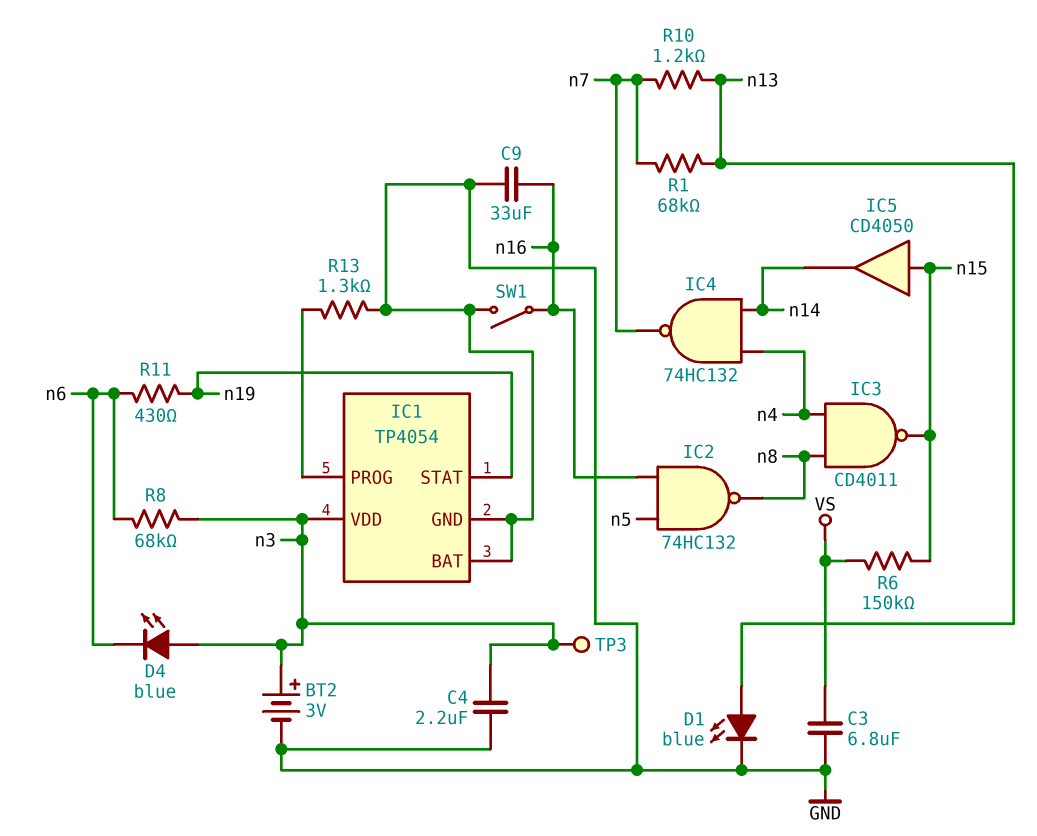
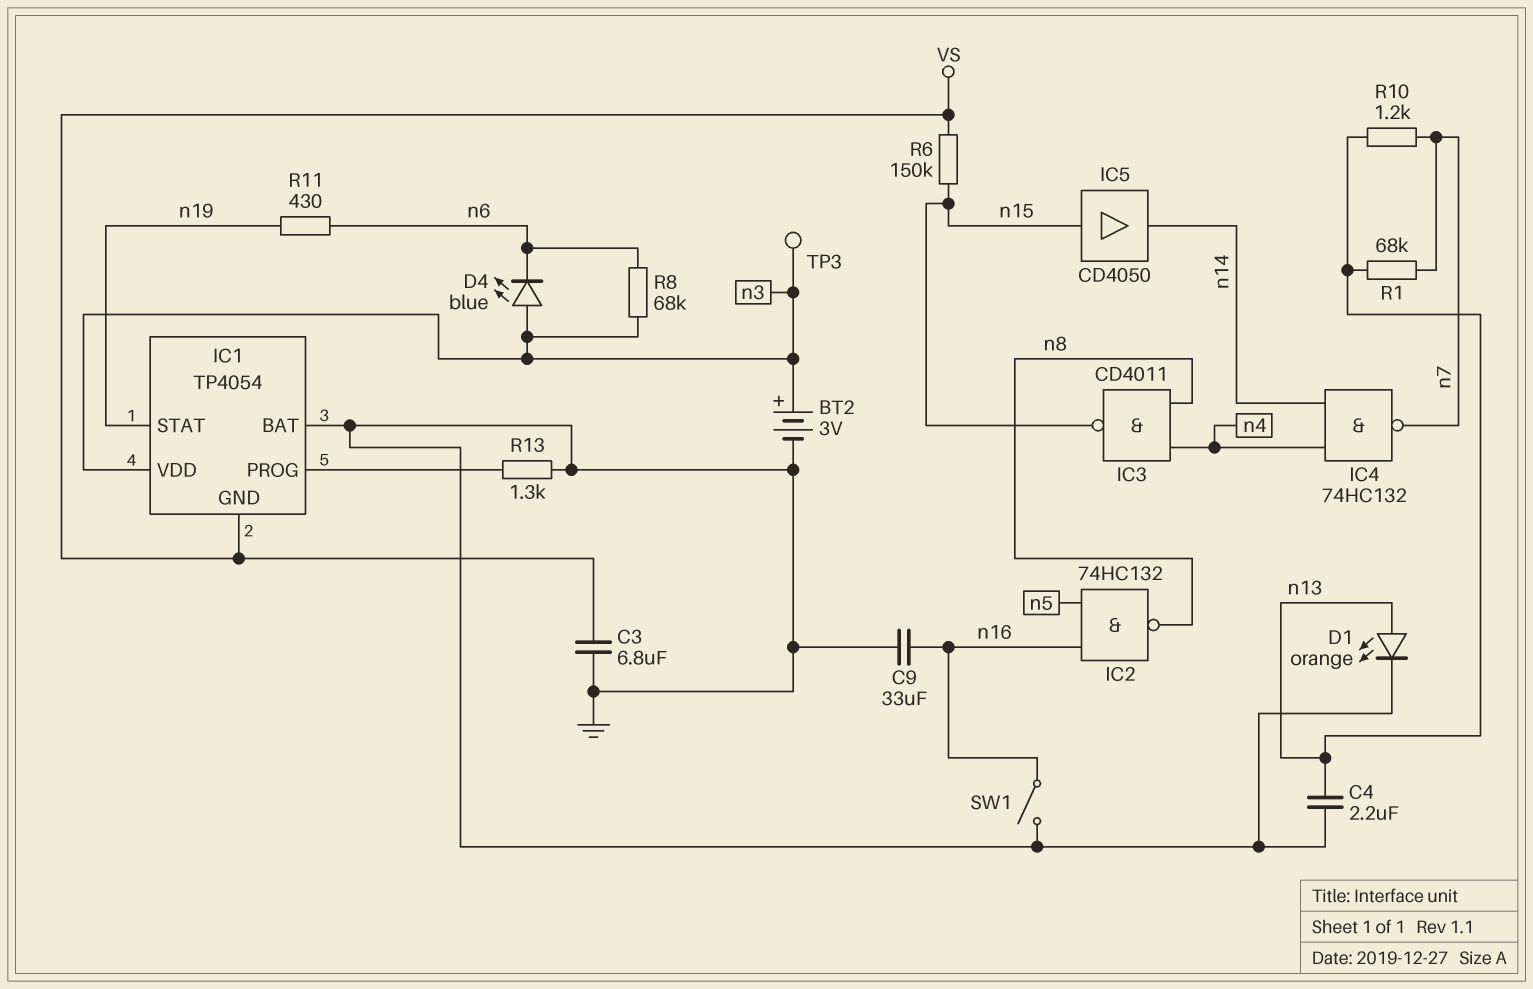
C4: 2.2uF (GND, n3) -> 2.2uF (GND, n13)
D1: LED blue (A n13, K GND) -> LED orange (A n13, K GND)
IC1 pin GND: GND -> VS

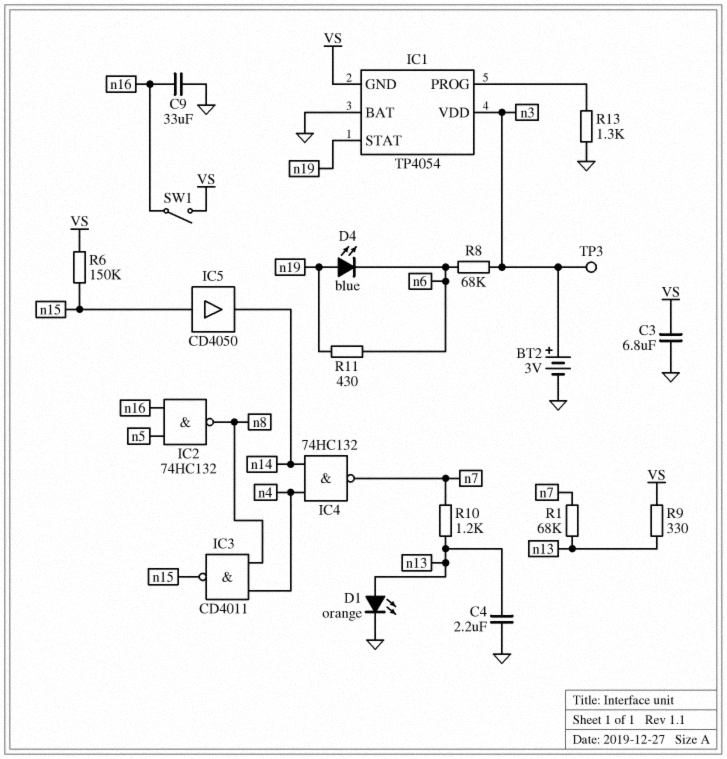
D4: LED blue (A n3, K n6) -> LED blue (A n19, K n6)
R9: none -> 330 (VS, n13)
SW1: switch (GND, n16) -> switch (VS, n16)

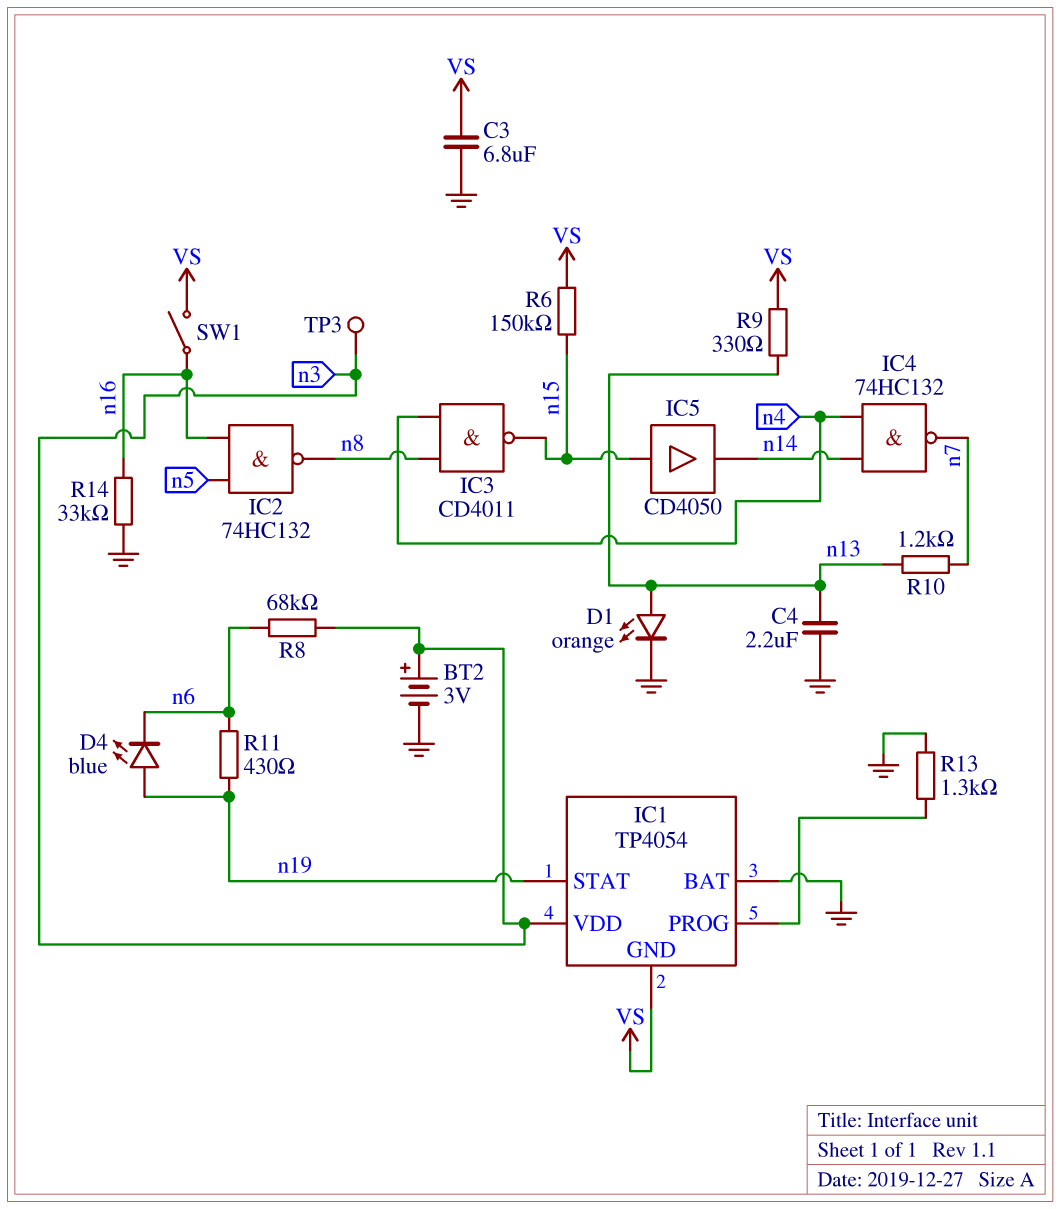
C9: 33uF (GND, n16) -> none
R1: 68k (n7, n13) -> none
R14: none -> 33k (GND, n16)

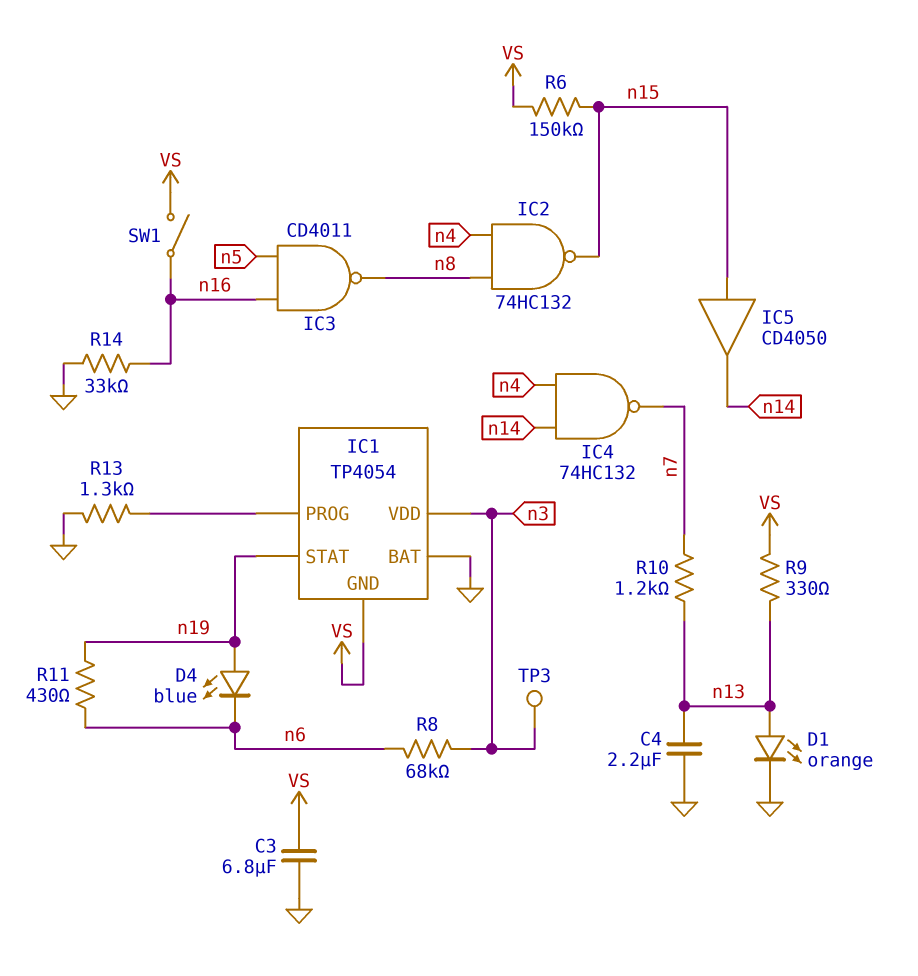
BT2: 3V (plus n3, minus GND) -> none
IC2: NAND 74HC132 (in n5, in n16, out n8) -> NAND 74HC132 (in n4, in n8, out n15)
IC3: NAND CD4011 (in n4, in n8, out n15) -> NAND CD4011 (in n5, in n16, out n8)

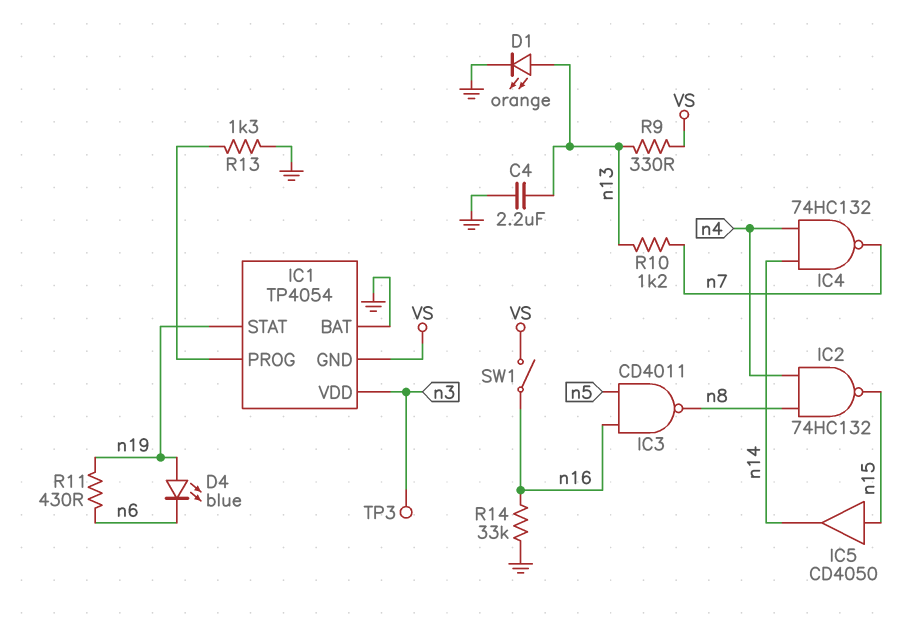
C3: 6.8uF (GND, VS) -> none
R6: 150k (VS, n15) -> none
R8: 68k (n3, n6) -> none

